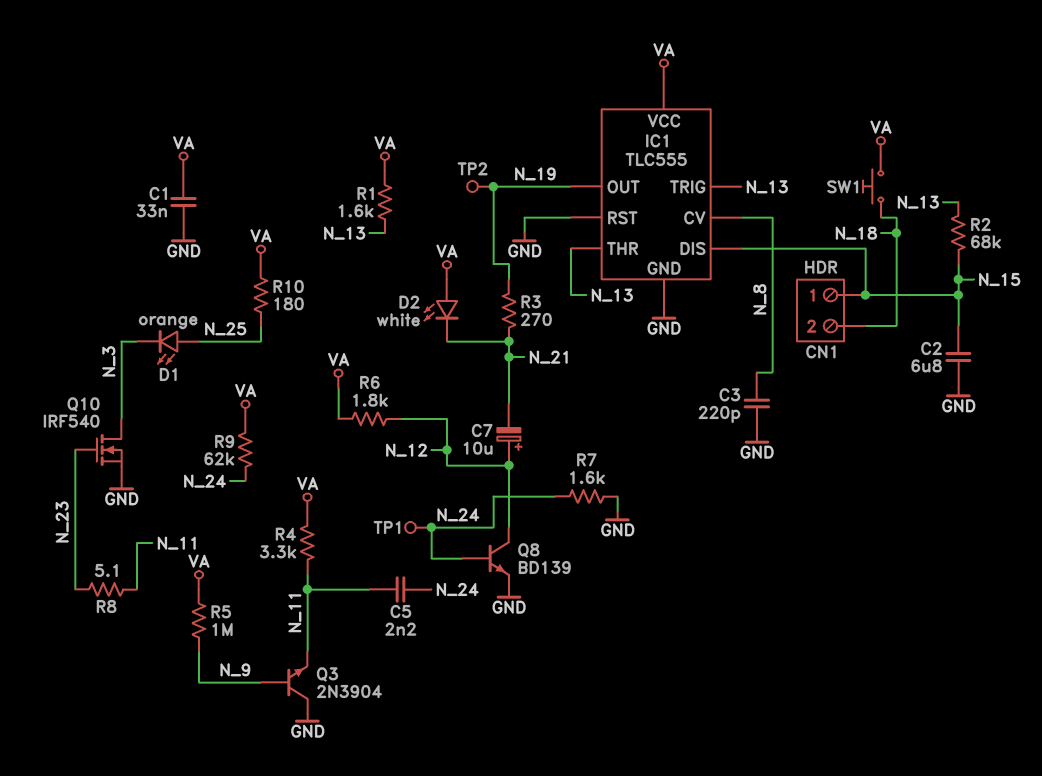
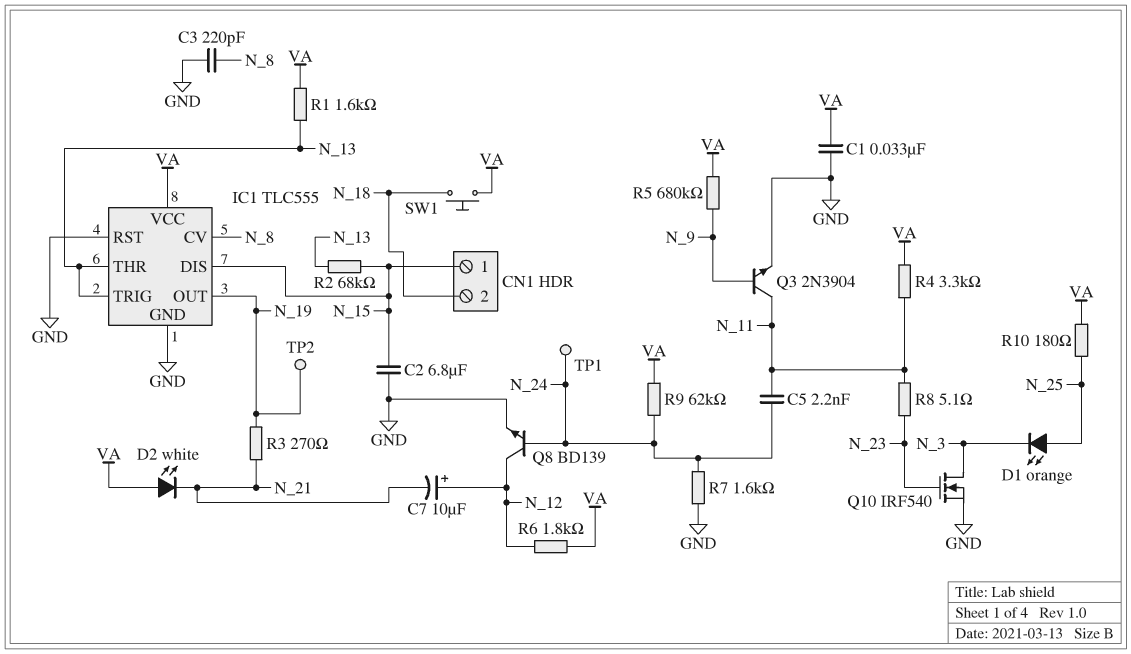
Q3: NPN 2N3904 (B N_9, C GND, E N_11) -> NPN 2N3904 (B N_9, C N_11, E GND)
R5: 1M (N_9, VA) -> 680k (N_9, VA)

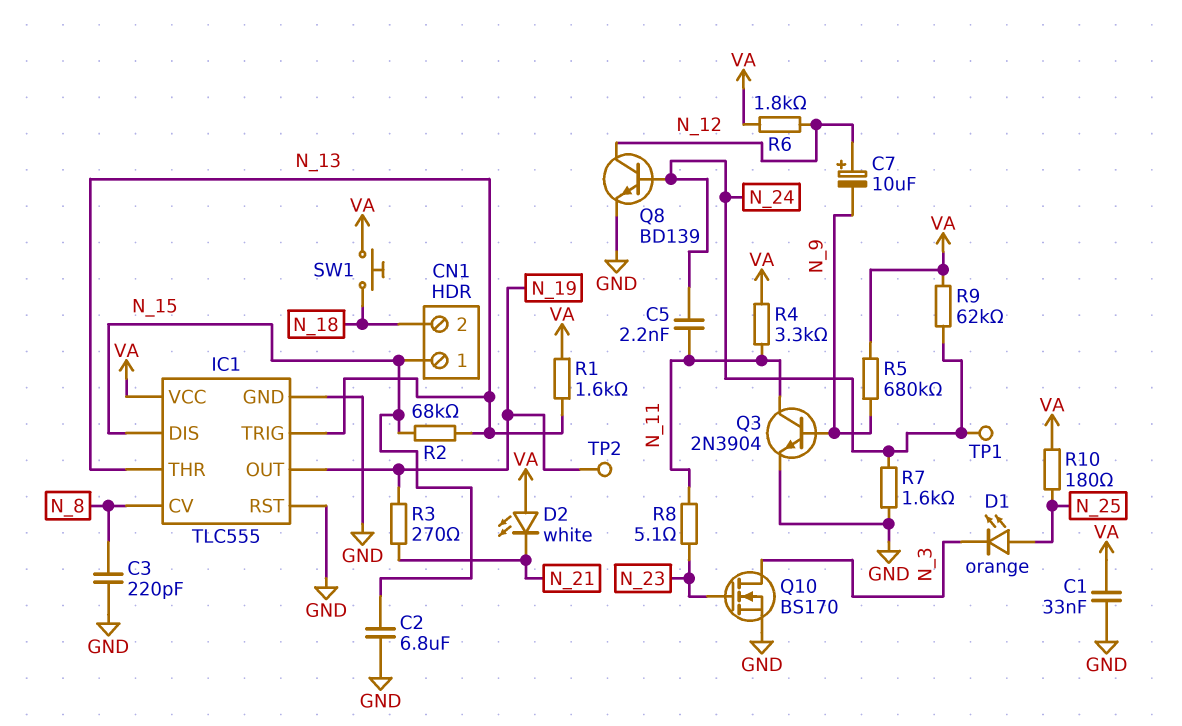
C7: 10uF (plus N_12, minus N_21) -> 10uF (plus N_12, minus N_9)
Q10: NMOS IRF540 (G N_23, D N_3, S GND) -> NMOS BS170 (G N_23, D N_3, S GND)

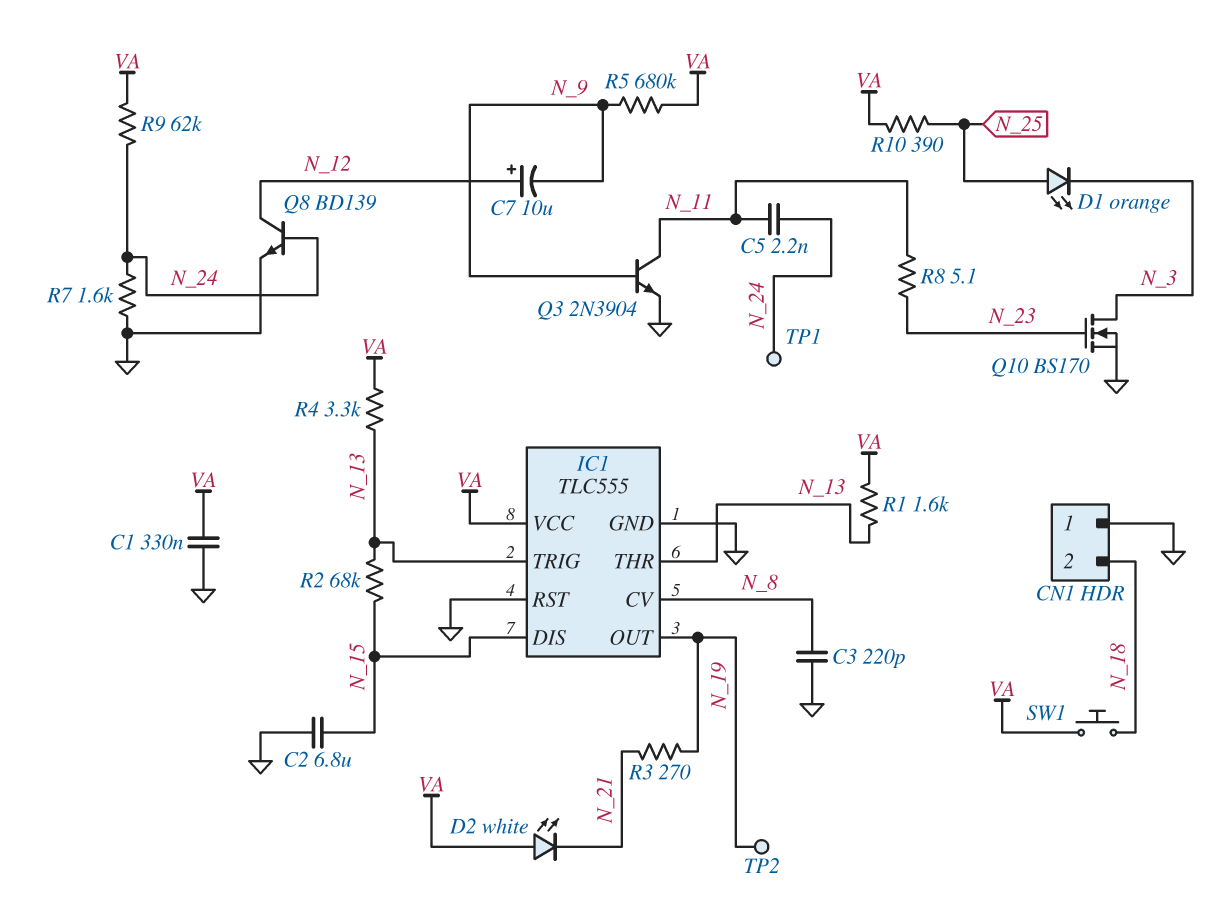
C1: 33nF (GND, VA) -> 330nF (GND, VA)
CN1 pin 1: N_15 -> GND
R4: 3.3k (N_11, VA) -> 3.3k (N_13, VA)
R6: 1.8k (N_12, VA) -> none
R10: 180 (N_25, VA) -> 390 (N_25, VA)

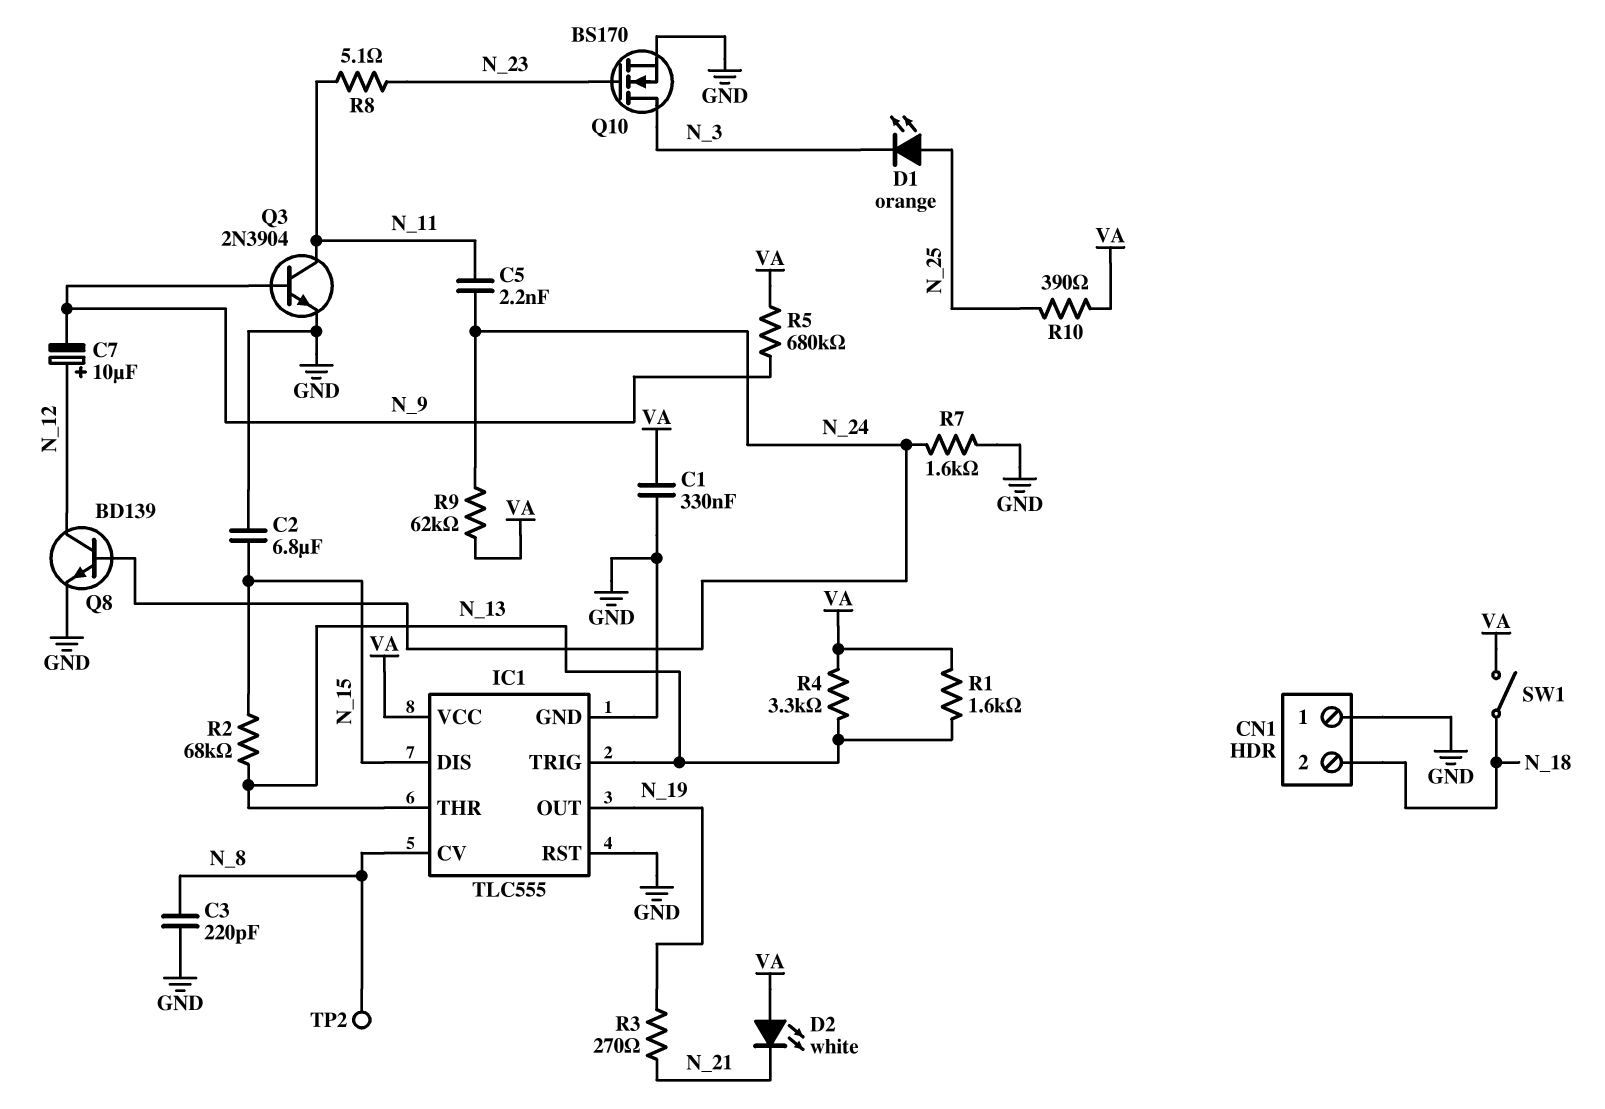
SW1: button (N_18, VA) -> switch (N_18, VA)
TP1: test point (N_24) -> none
TP2: test point (N_19) -> test point (N_8)

